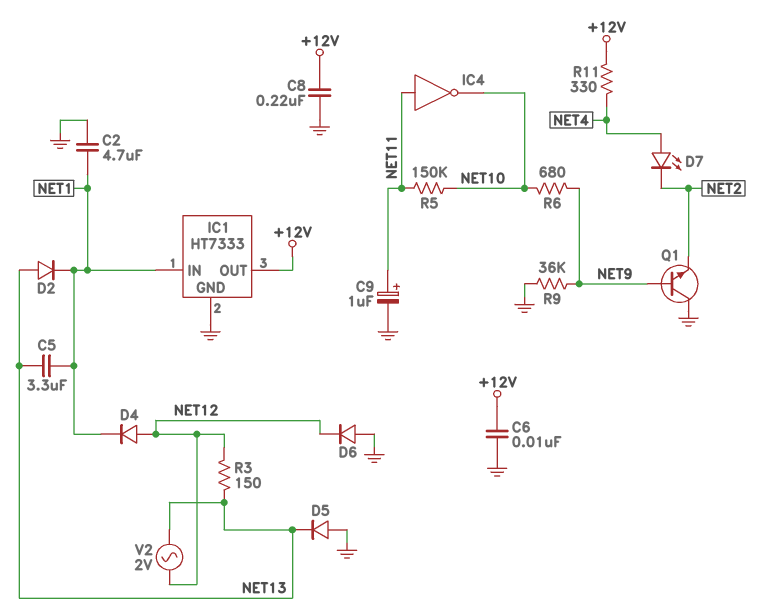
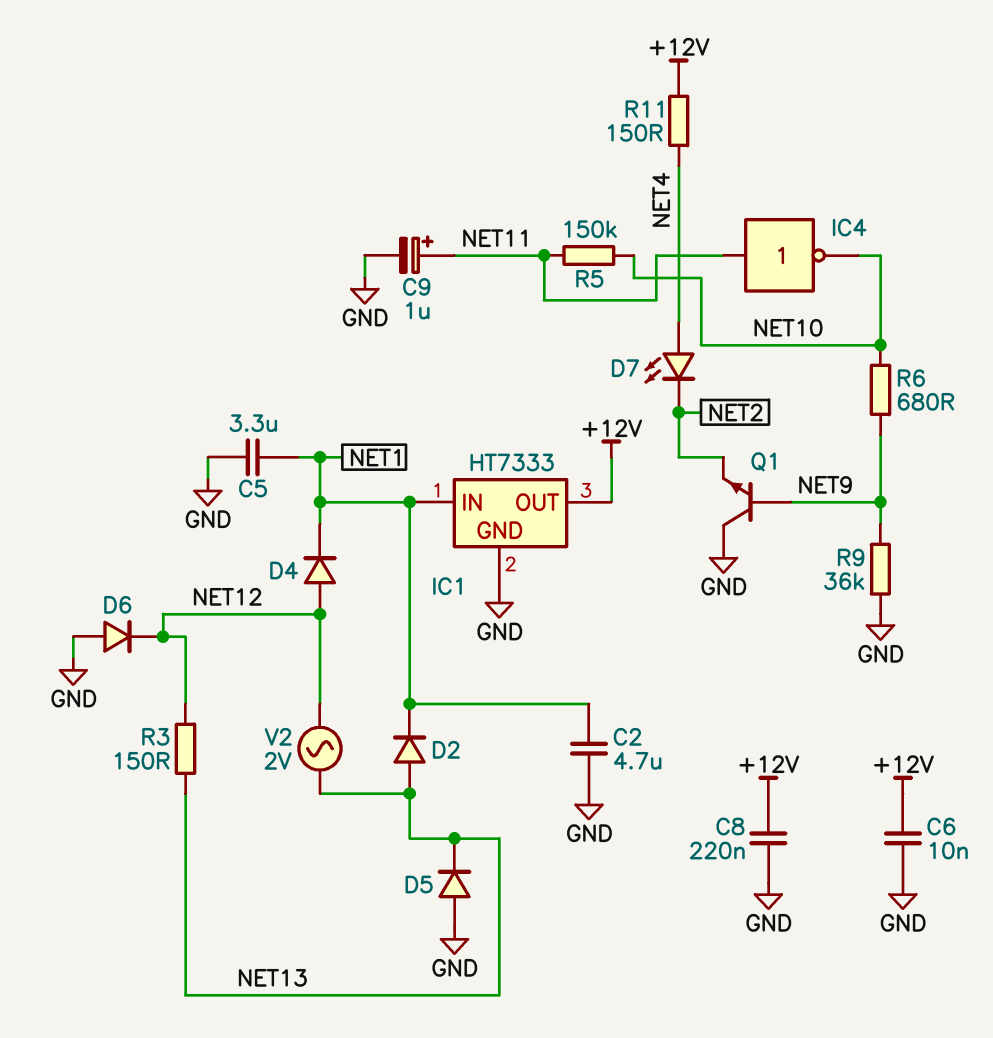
C5: 3.3uF (NET1, NET13) -> 3.3uF (GND, NET1)
R11: 330 (+12V, NET4) -> 150 (+12V, NET4)

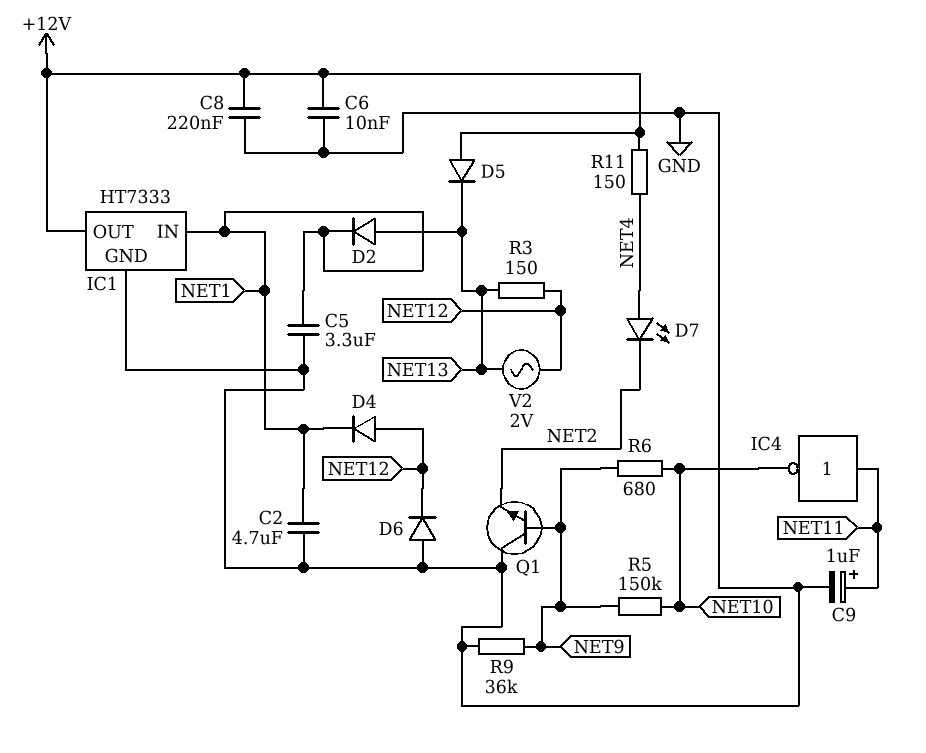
D5: diode (A GND, K NET13) -> diode (A +12V, K NET13)
R5: 150k (NET10, NET11) -> 150k (NET9, NET10)

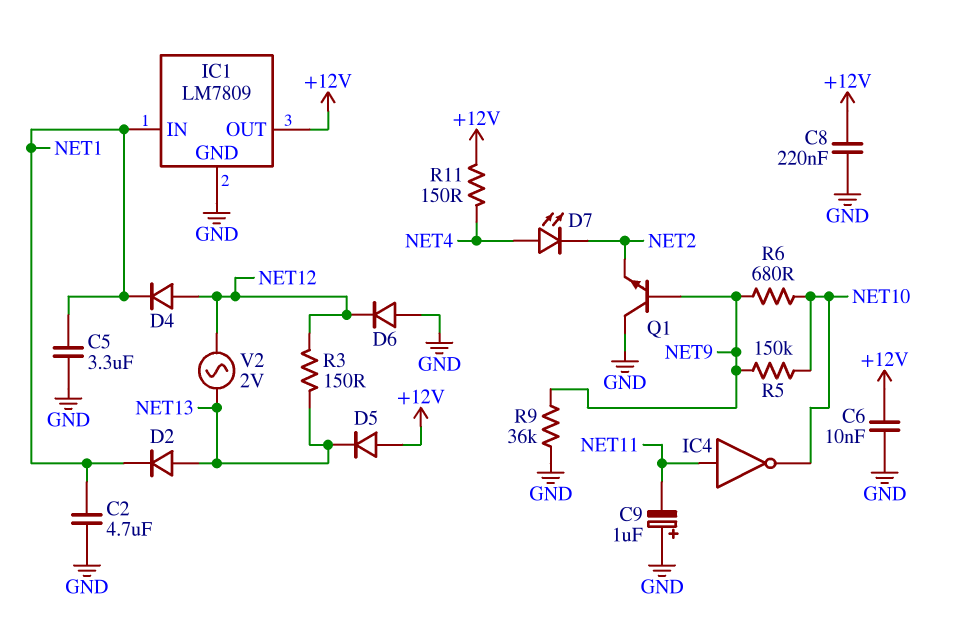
C9: 1uF (plus NET11, minus GND) -> 1uF (plus GND, minus NET11)
IC1: HT7333 -> LM7809

